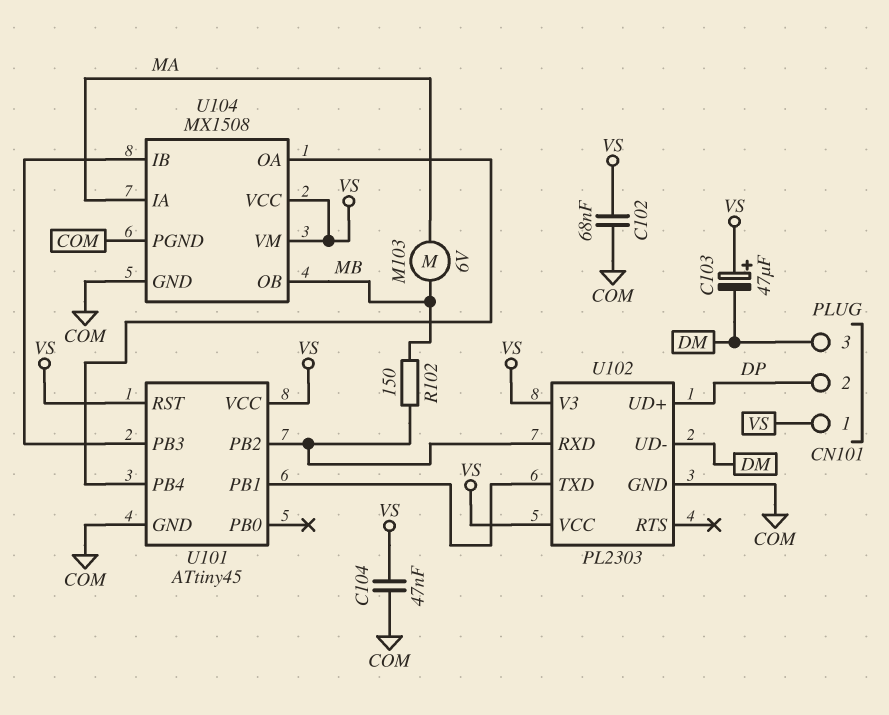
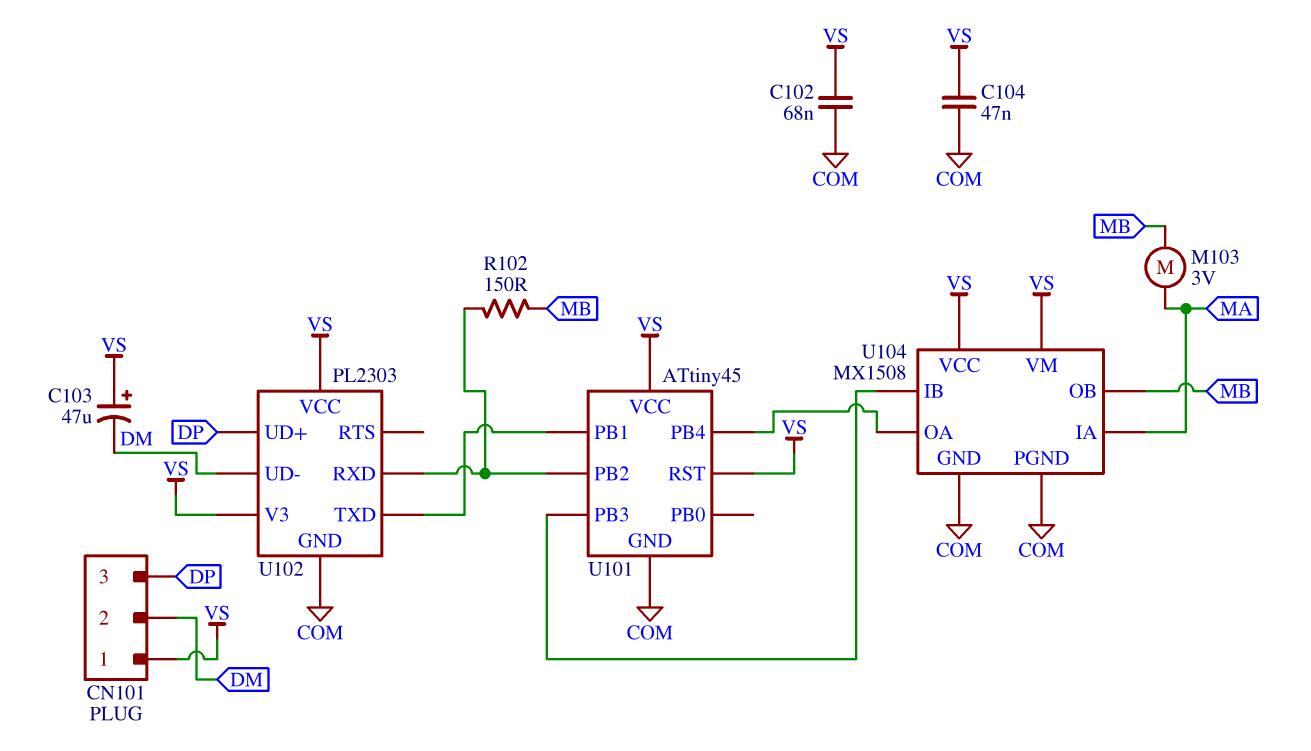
CN101 pin 2: DP -> DM
CN101 pin 3: DM -> DP
M103: motor 6V (MA, MB) -> motor 3V (MA, MB)

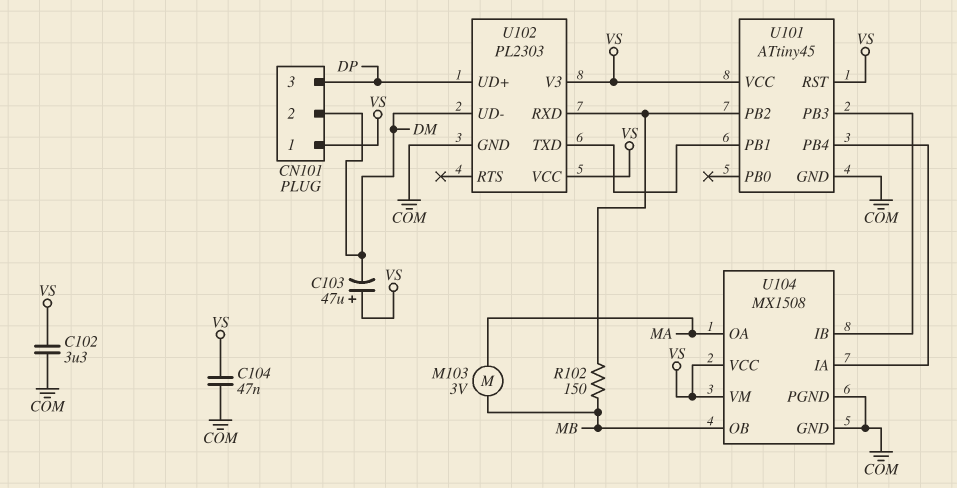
C102: 68nF (COM, VS) -> 3.3uF (COM, VS)
U104 pin IA: MA -> U101/PB4
U104 pin OA: U101/PB4 -> MA

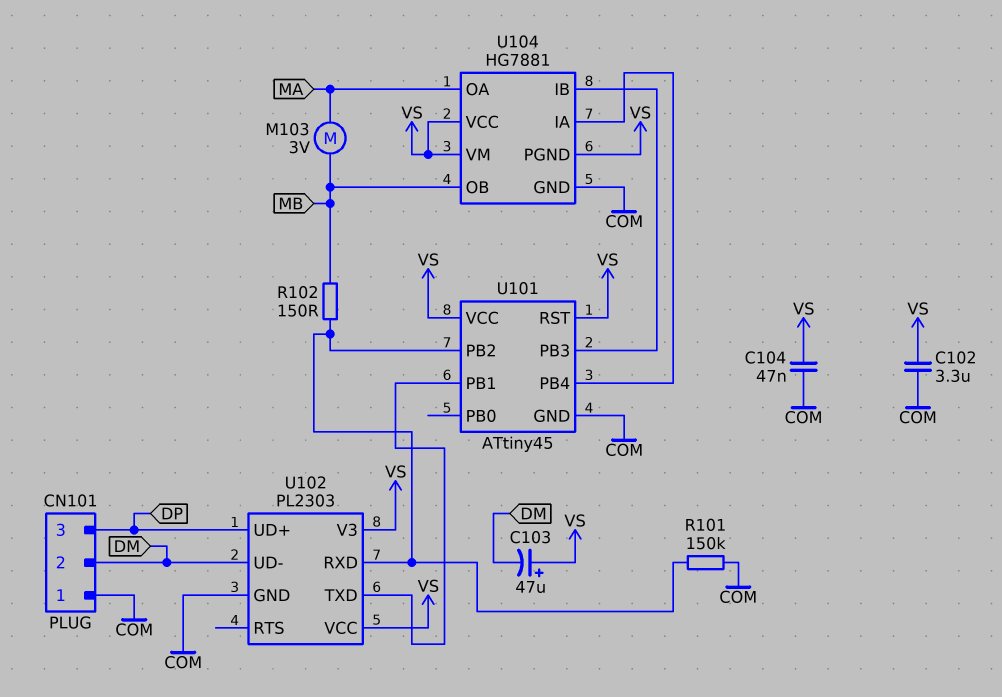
CN101 pin 1: VS -> COM
R101: none -> 150k (COM, U101/PB2)
U104: MX1508 -> HG7881
U104 pin PGND: COM -> VS

